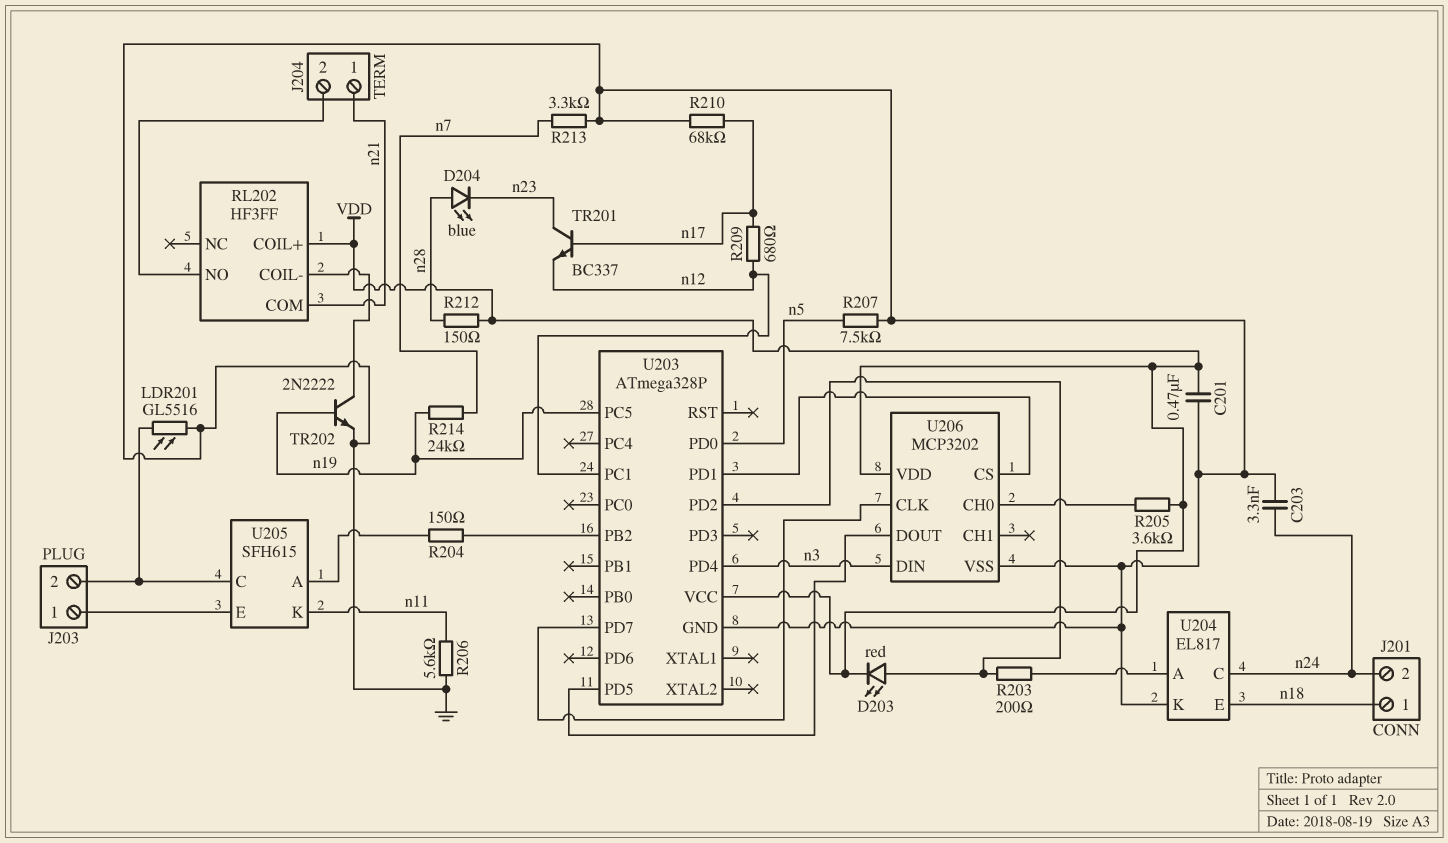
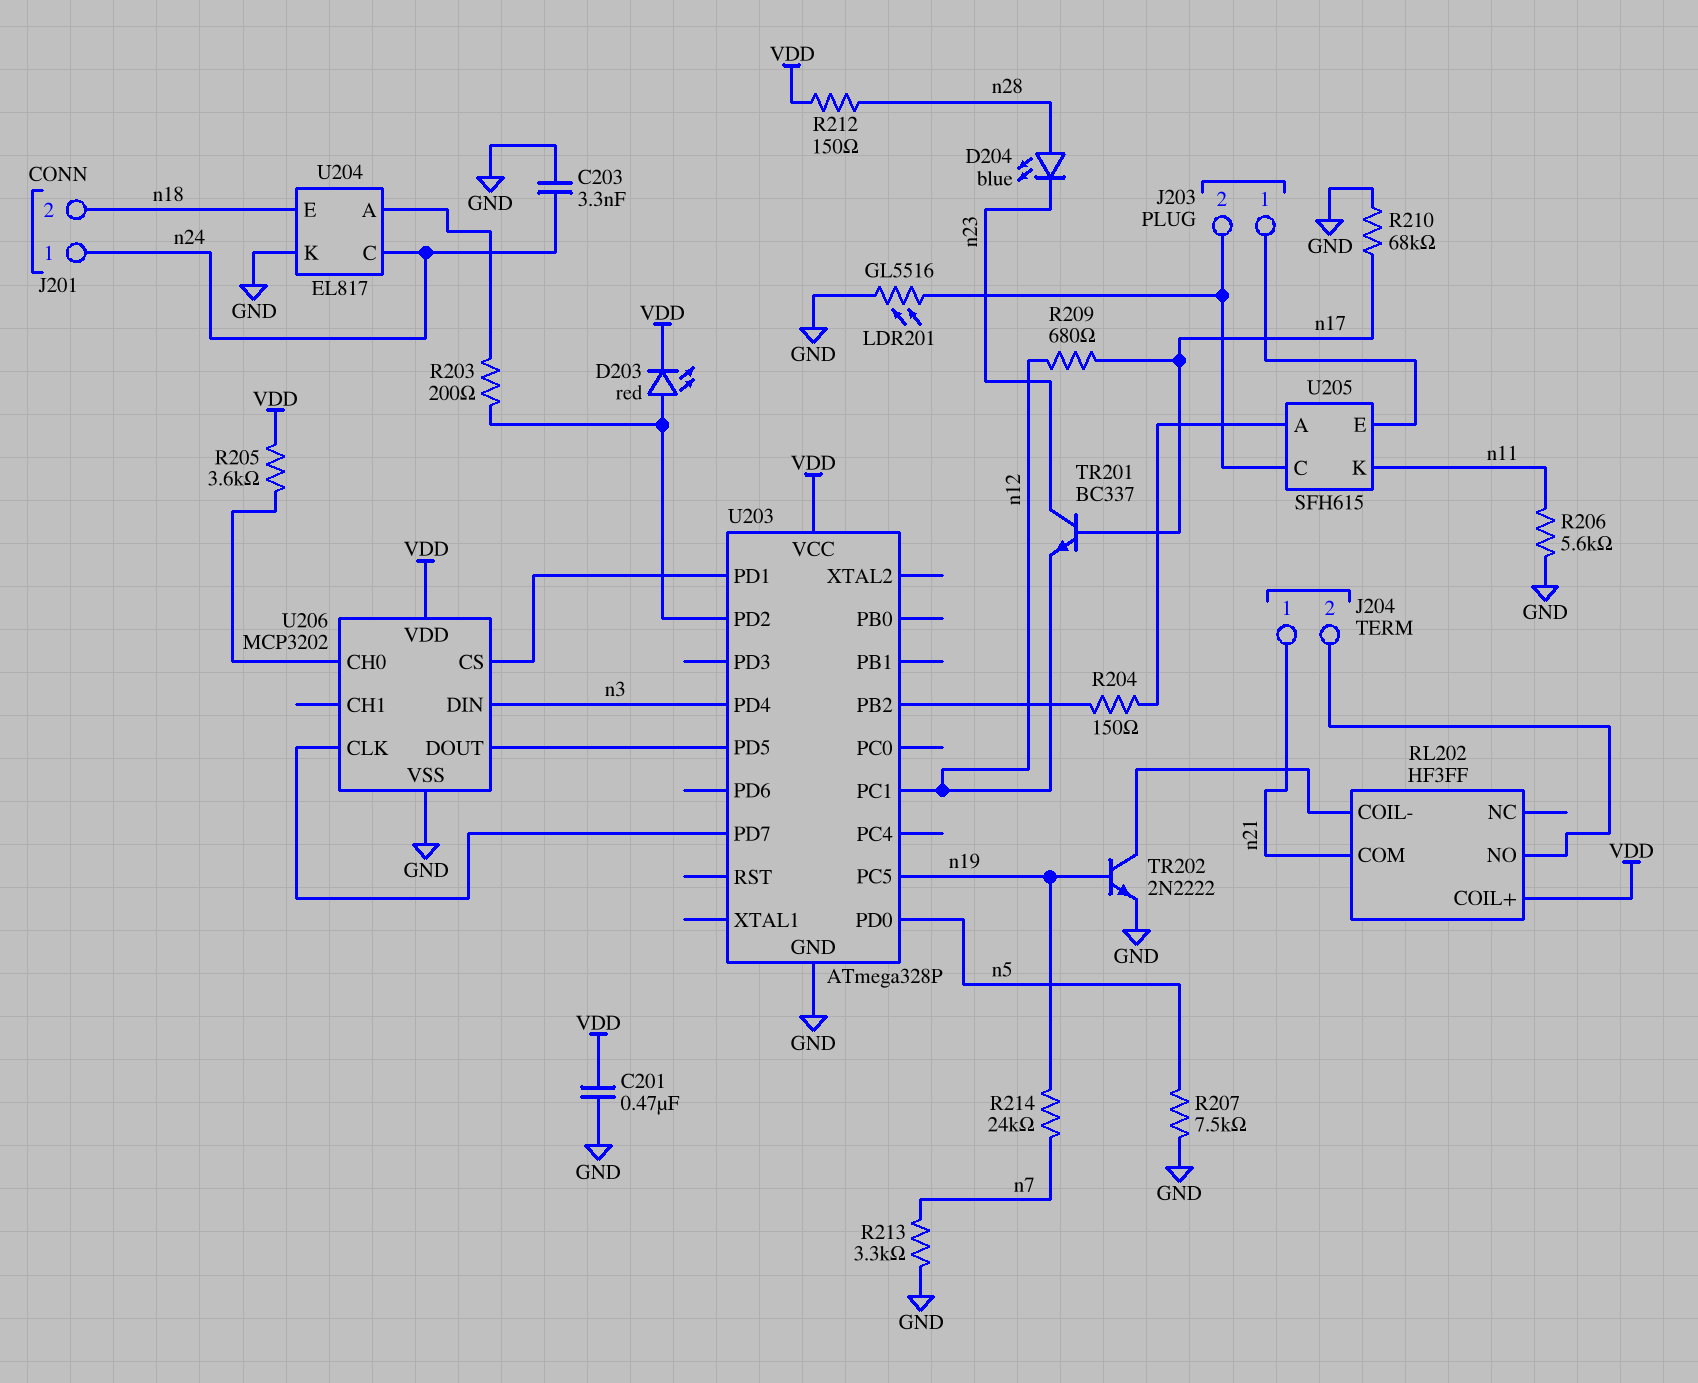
J201 pin 1: n18 -> n24
J201 pin 2: n24 -> n18

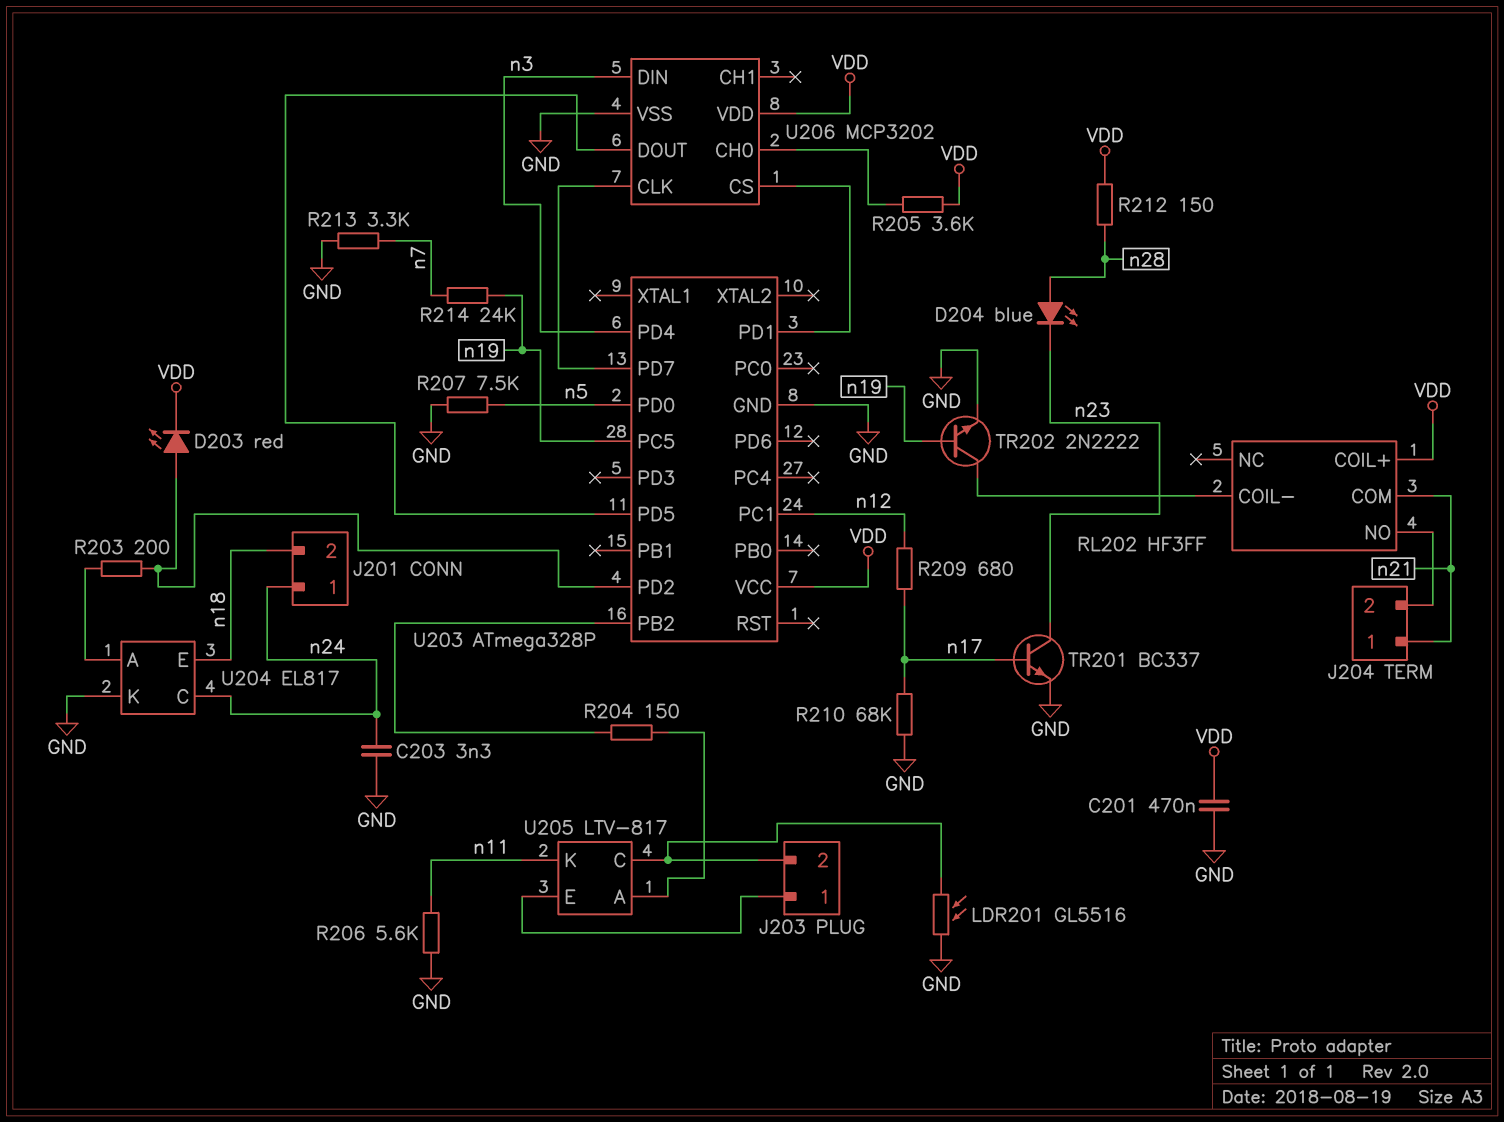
TR201: NPN BC337 (B n17, C n23, E n12) -> NPN BC337 (B n17, C n23, E GND)
U205: SFH615 -> LTV-817

